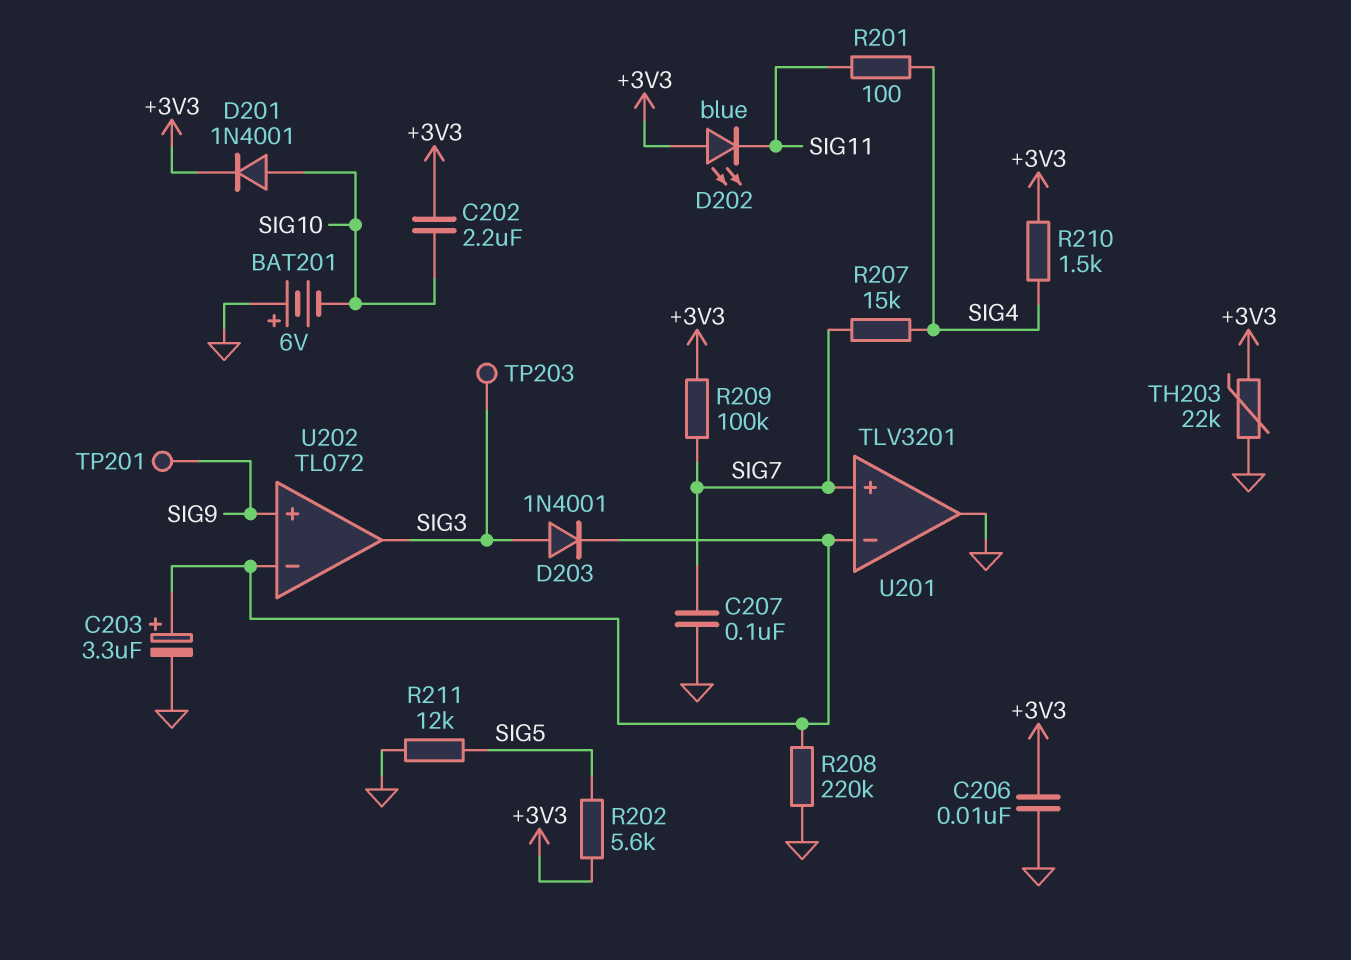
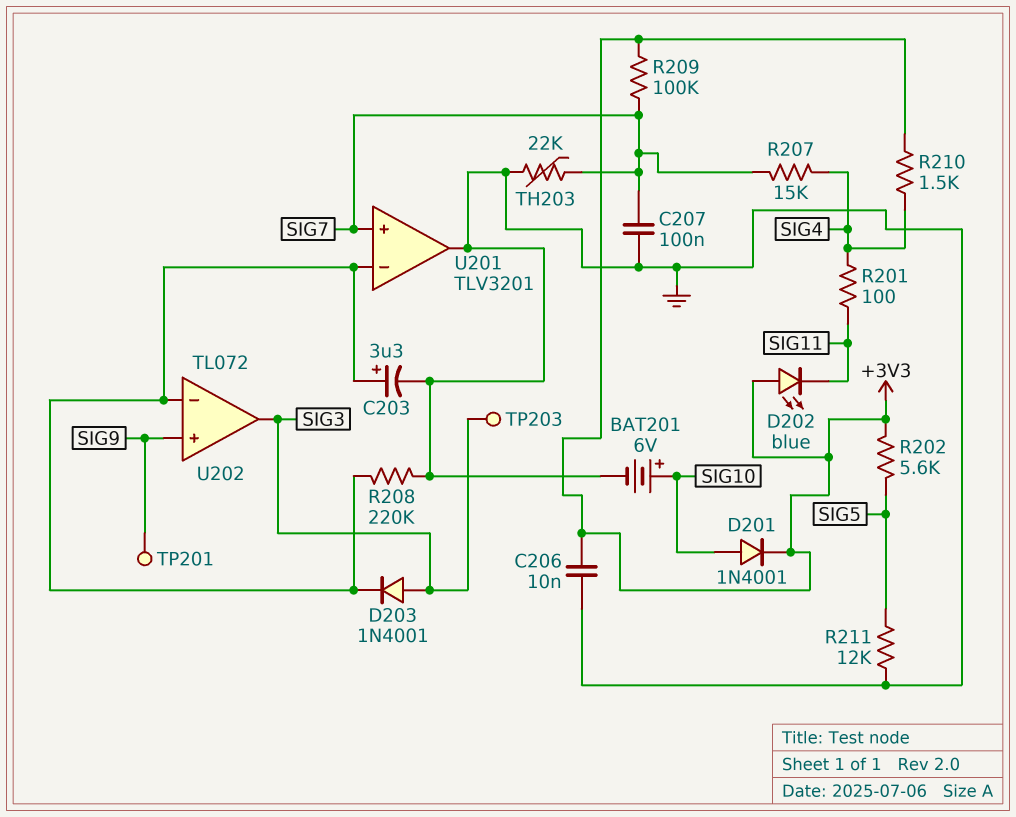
BAT201: 6V (plus GND, minus SIG10) -> 6V (plus SIG10, minus GND)
C202: 2.2uF (+3V3, SIG10) -> none
TH203: 22k (+3V3, GND) -> 22k (GND, SIG7)

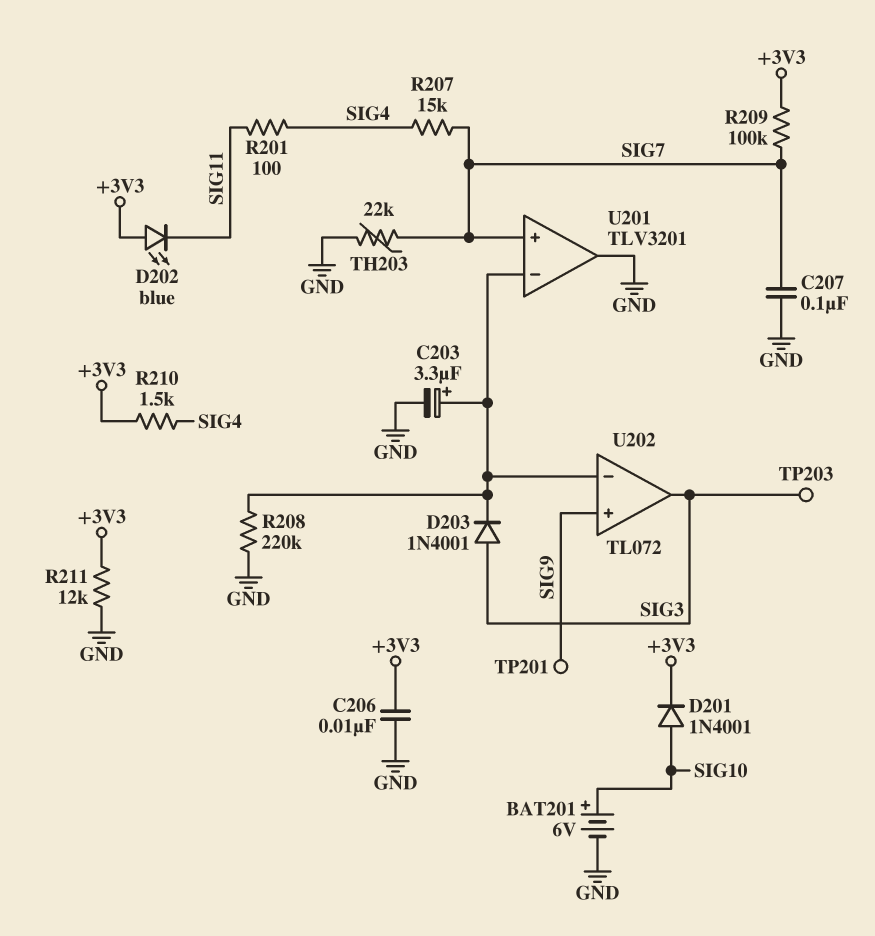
R202: 5.6k (+3V3, SIG5) -> none
R211: 12k (GND, SIG5) -> 12k (+3V3, GND)

